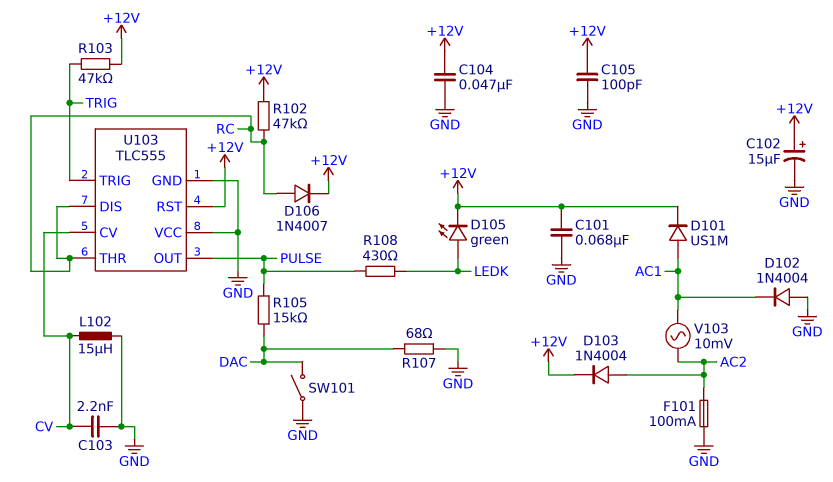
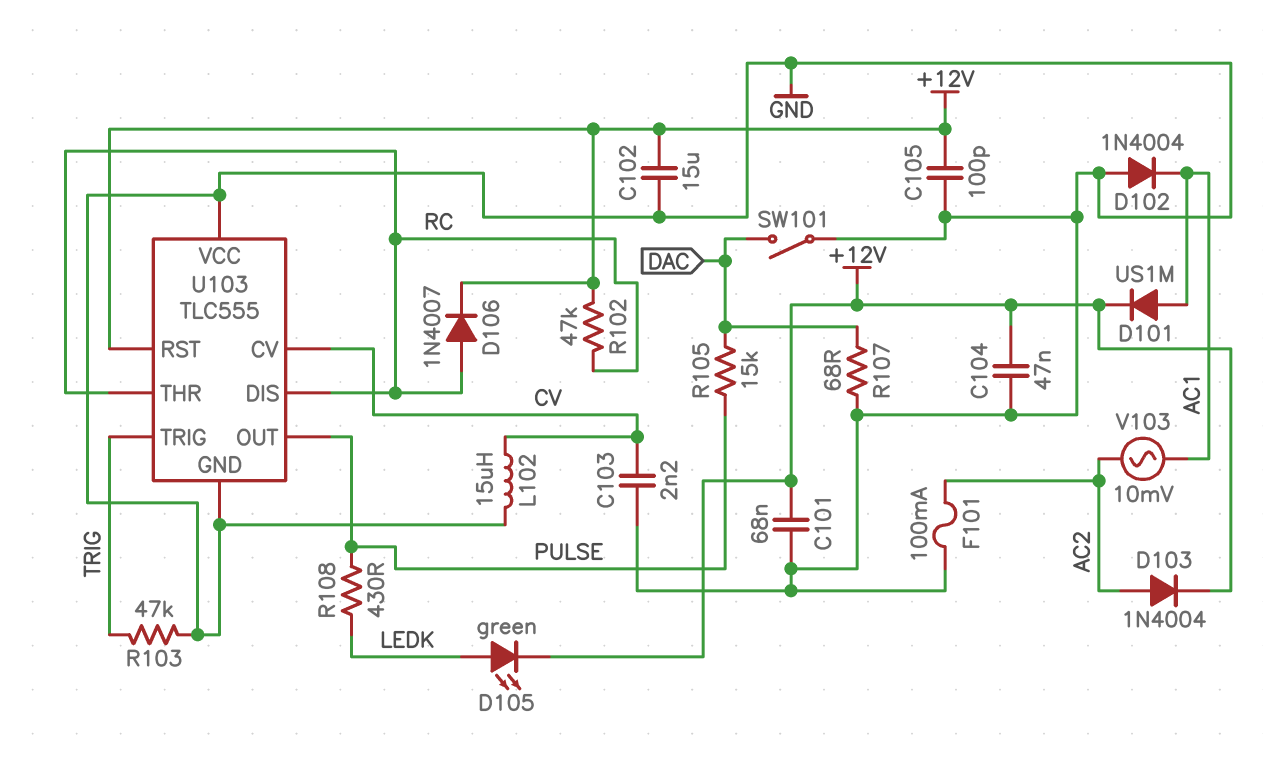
C102: 15uF (plus +12V, minus GND) -> 15uF (+12V, GND)
R103: 47k (+12V, TRIG) -> 47k (GND, TRIG)

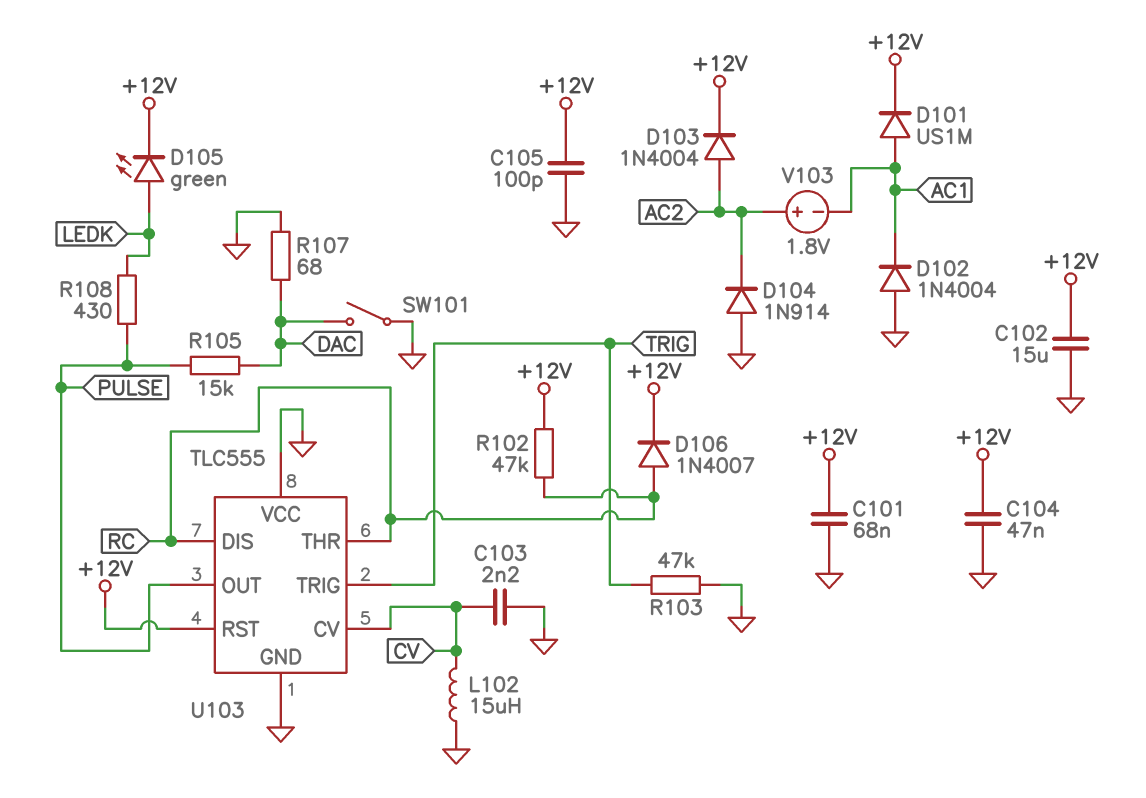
D104: none -> diode 1N914 (A GND, K AC2)
F101: 100mA (AC2, GND) -> none
V103: AC 10mV (AC1, AC2) -> 1.8V (plus AC2, minus AC1)

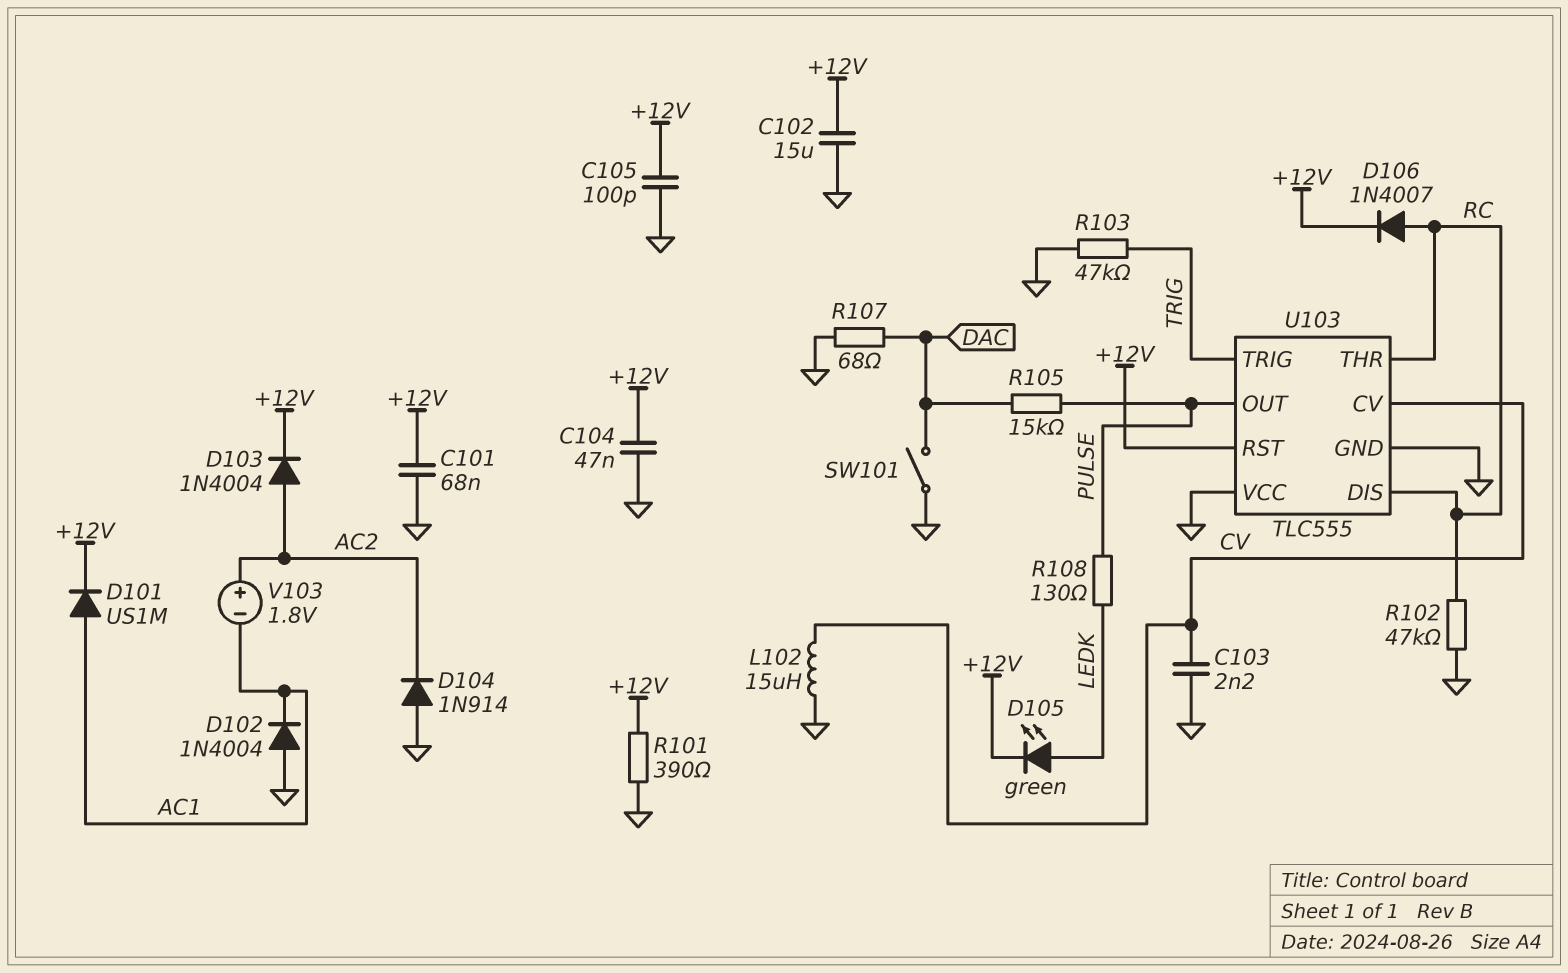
R101: none -> 390 (+12V, GND)
R102: 47k (+12V, RC) -> 47k (GND, RC)
R108: 430 (LEDK, PULSE) -> 130 (LEDK, PULSE)

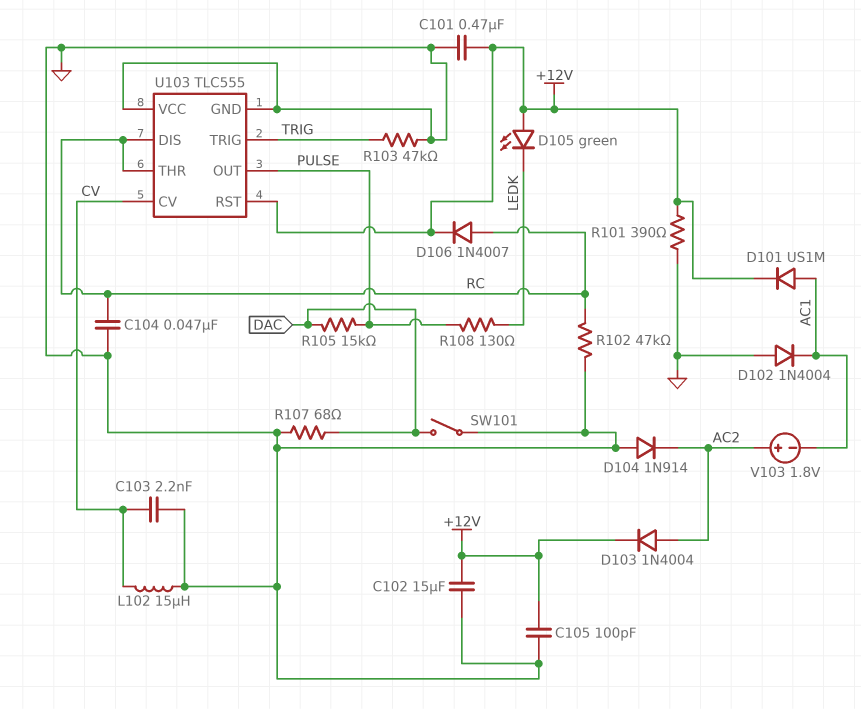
C101: 68nF (+12V, GND) -> 470nF (+12V, GND)
C104: 47nF (+12V, GND) -> 47nF (GND, RC)
D105: LED green (A LEDK, K +12V) -> LED green (A +12V, K LEDK)

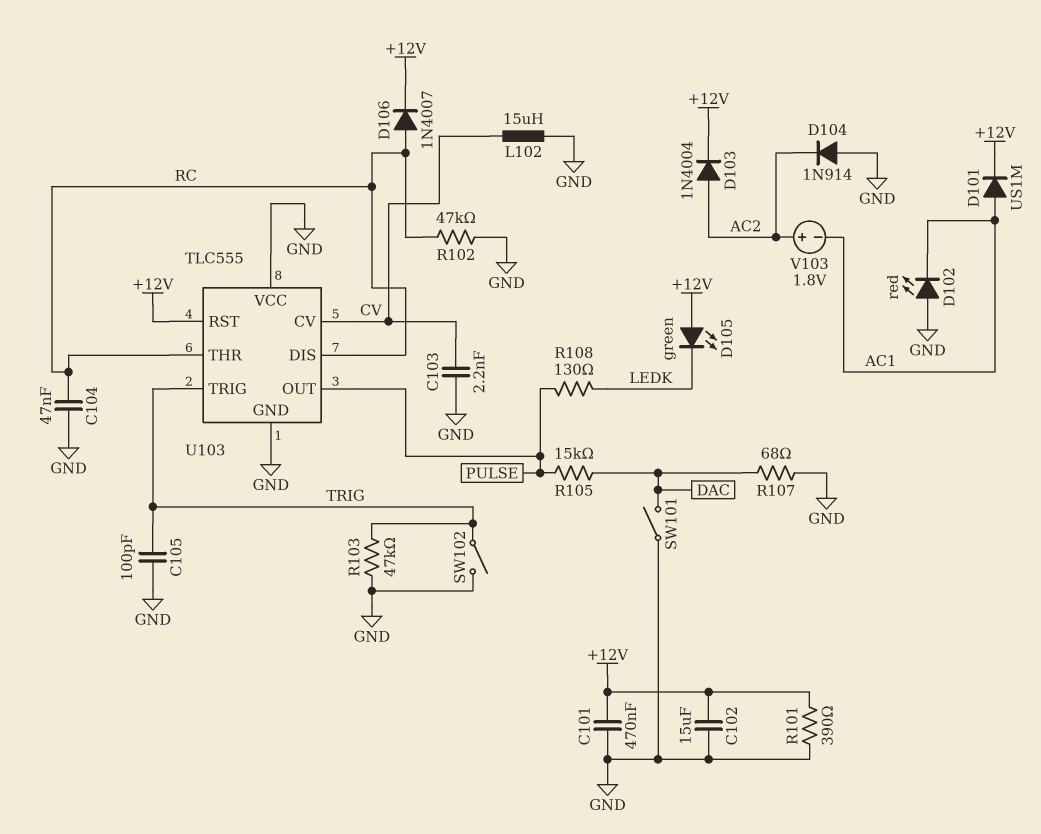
C105: 100pF (+12V, GND) -> 100pF (GND, TRIG)
D102: diode 1N4004 (A GND, K AC1) -> LED red (A GND, K AC1)
SW102: none -> switch (GND, TRIG)

